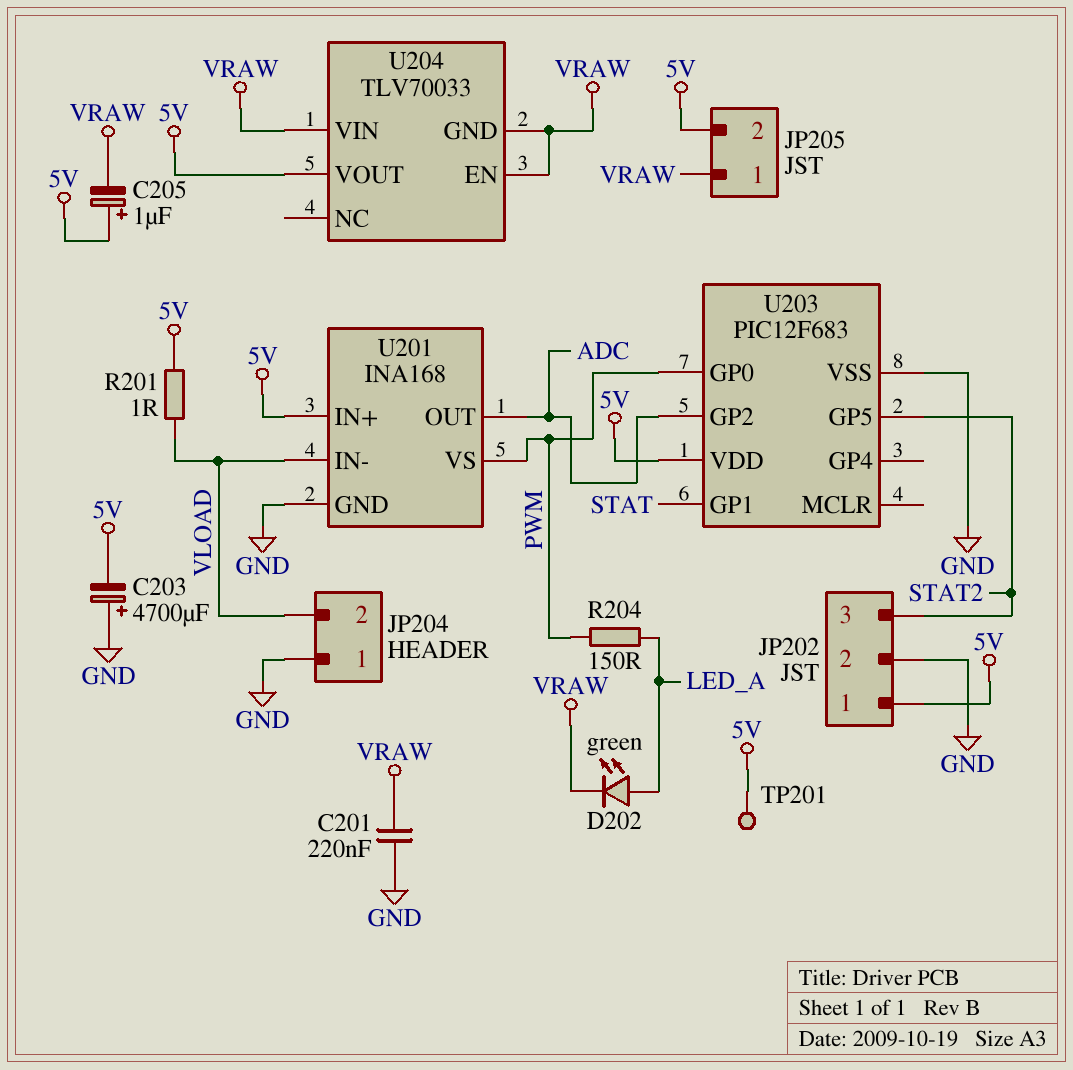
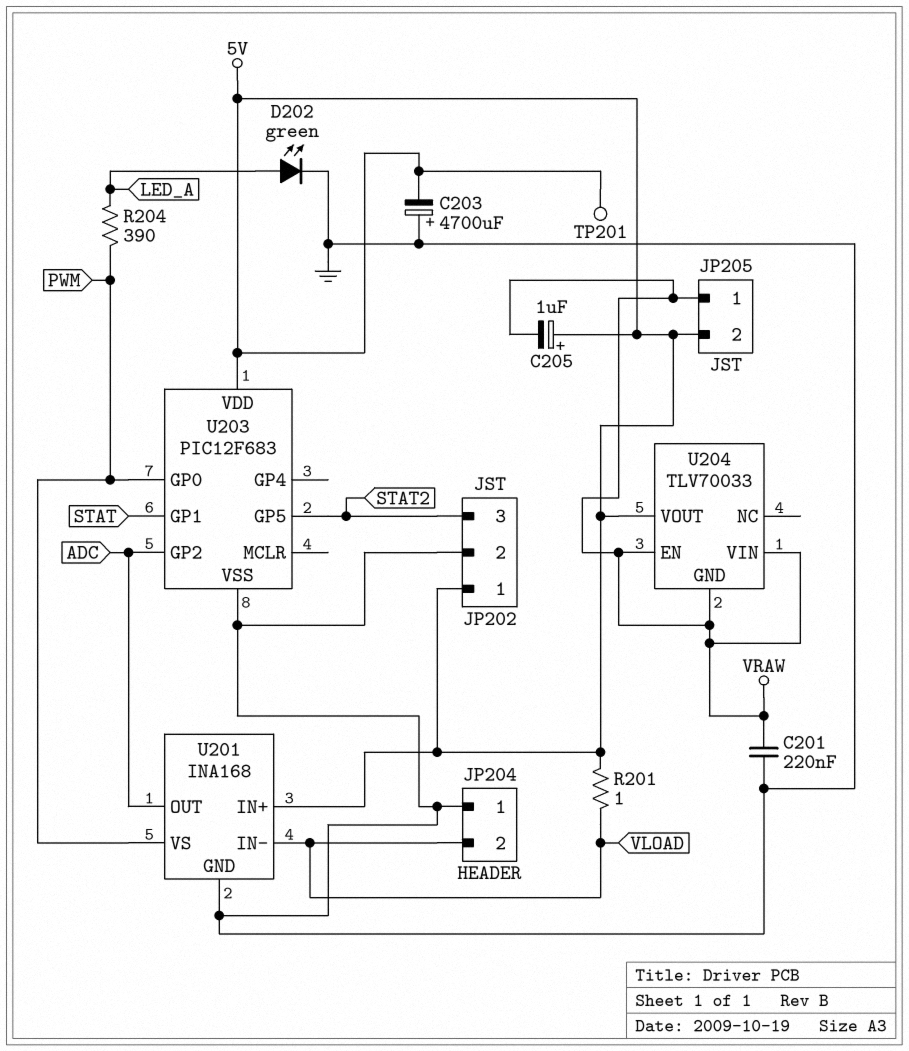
D202: LED green (A LED_A, K VRAW) -> LED green (A LED_A, K GND)
R204: 150 (LED_A, PWM) -> 390 (LED_A, PWM)

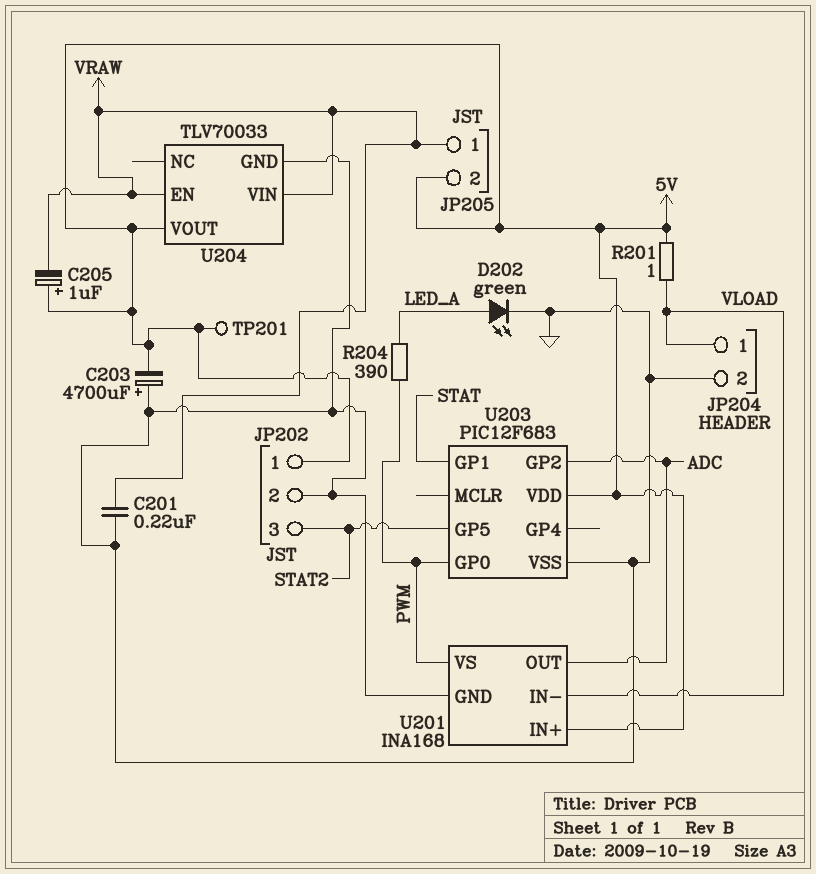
JP204 pin 1: GND -> VLOAD
JP204 pin 2: VLOAD -> GND
U204 pin GND: VRAW -> GND

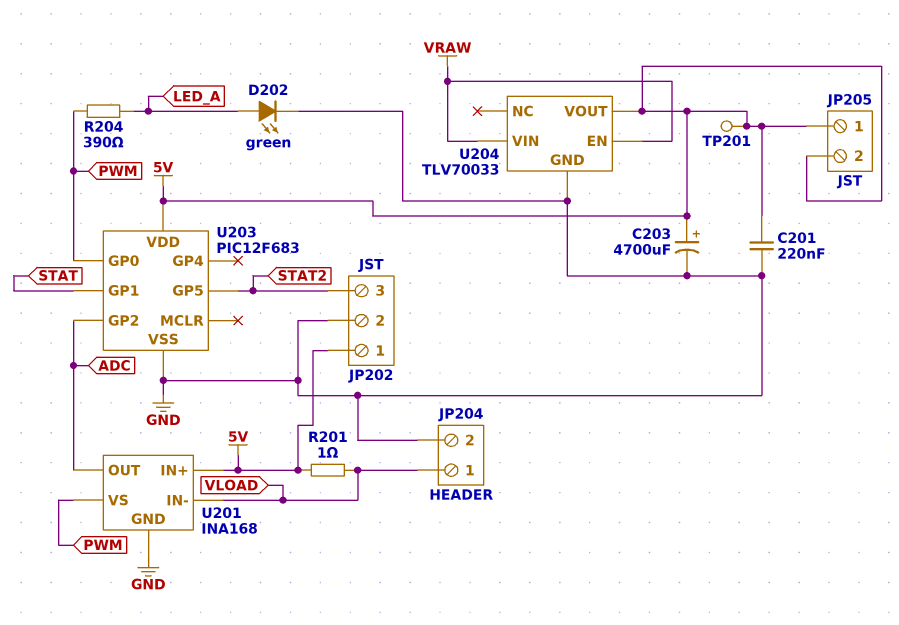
C201: 220nF (GND, VRAW) -> 220nF (5V, GND)
C203: 4700uF (plus GND, minus 5V) -> 4700uF (plus 5V, minus GND)
C205: 1uF (plus 5V, minus VRAW) -> none
JP205 pin 1: VRAW -> 5V

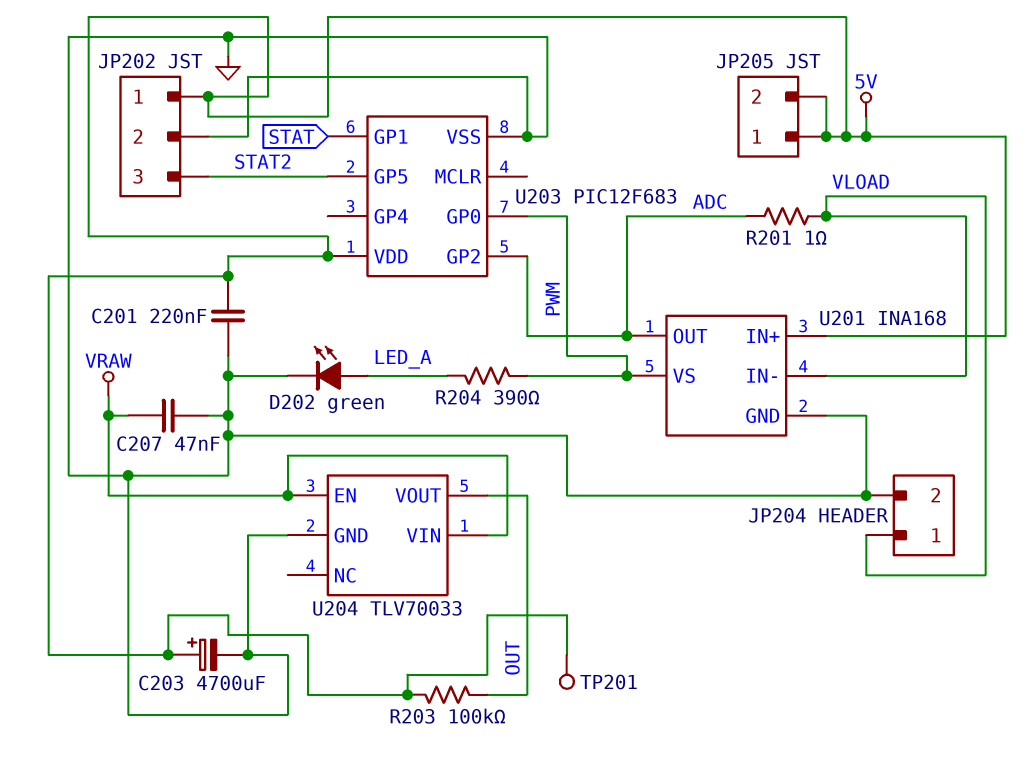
C207: none -> 47nF (GND, VRAW)
R201: 1 (5V, VLOAD) -> 1 (ADC, VLOAD)
R203: none -> 100k (5V, OUT)
U204 pin VOUT: 5V -> OUT

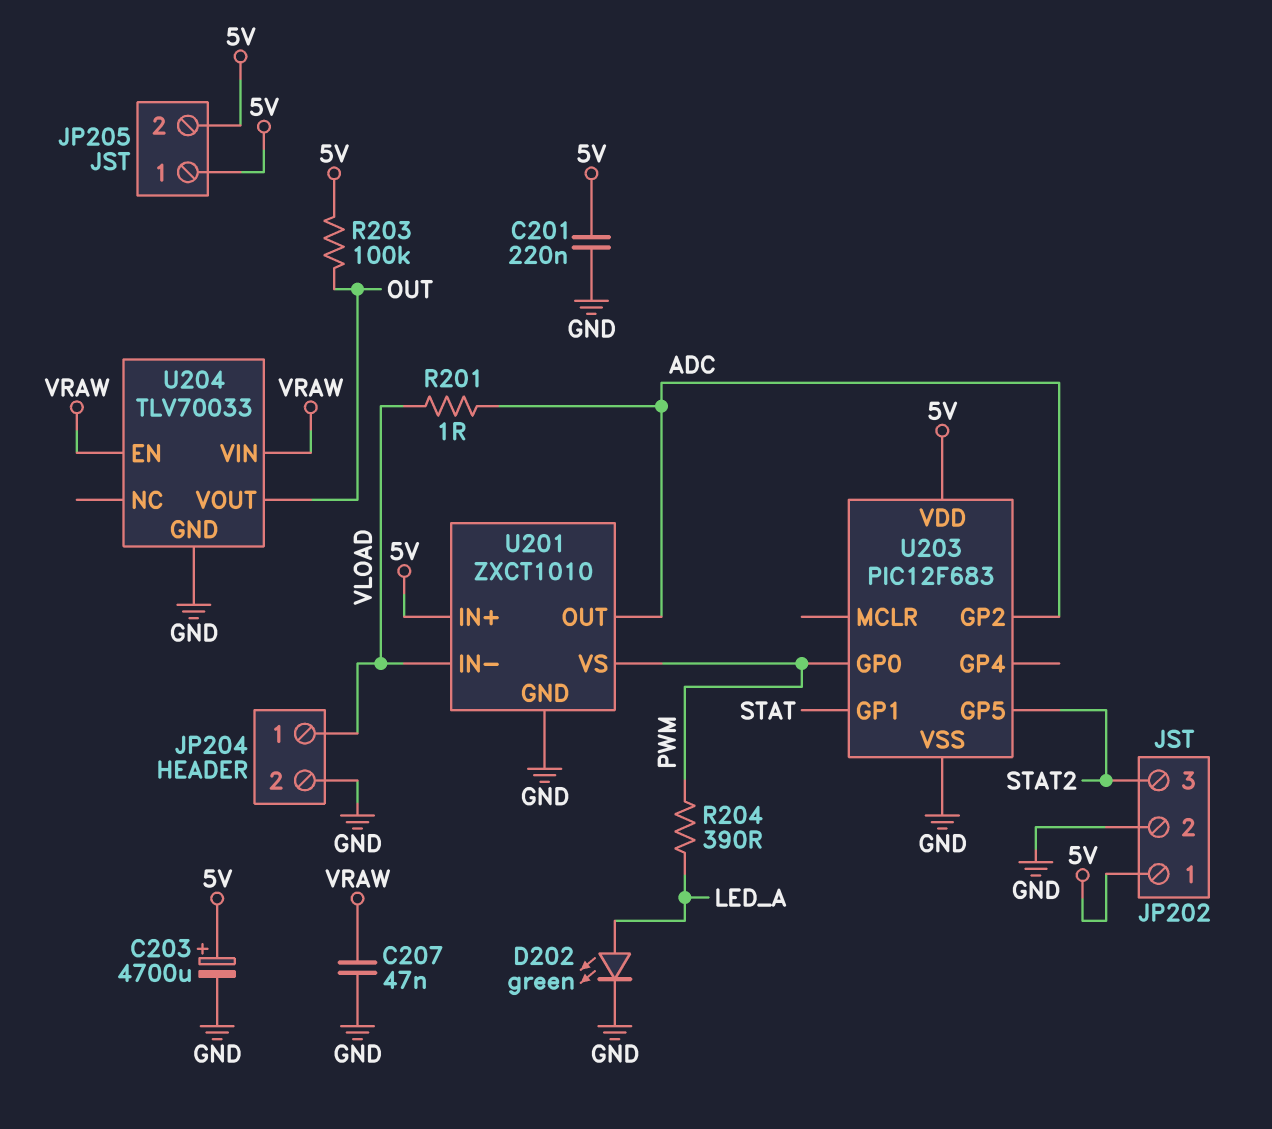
TP201: test point (5V) -> none
U201: INA168 -> ZXCT1010

